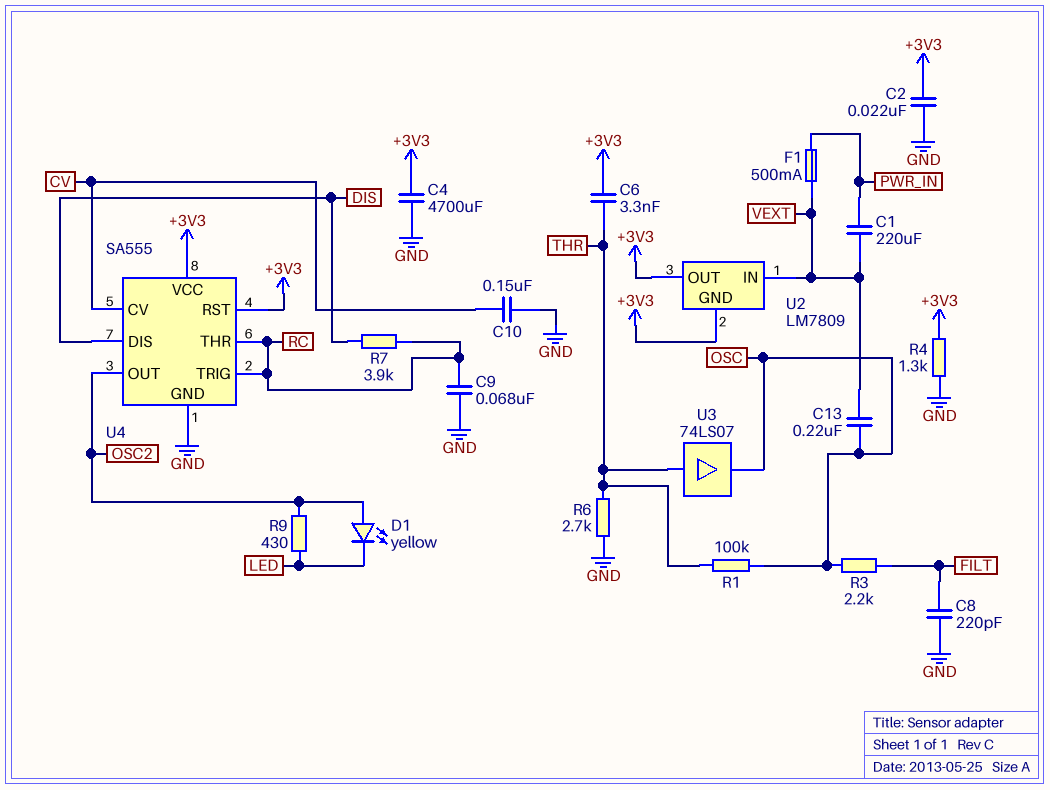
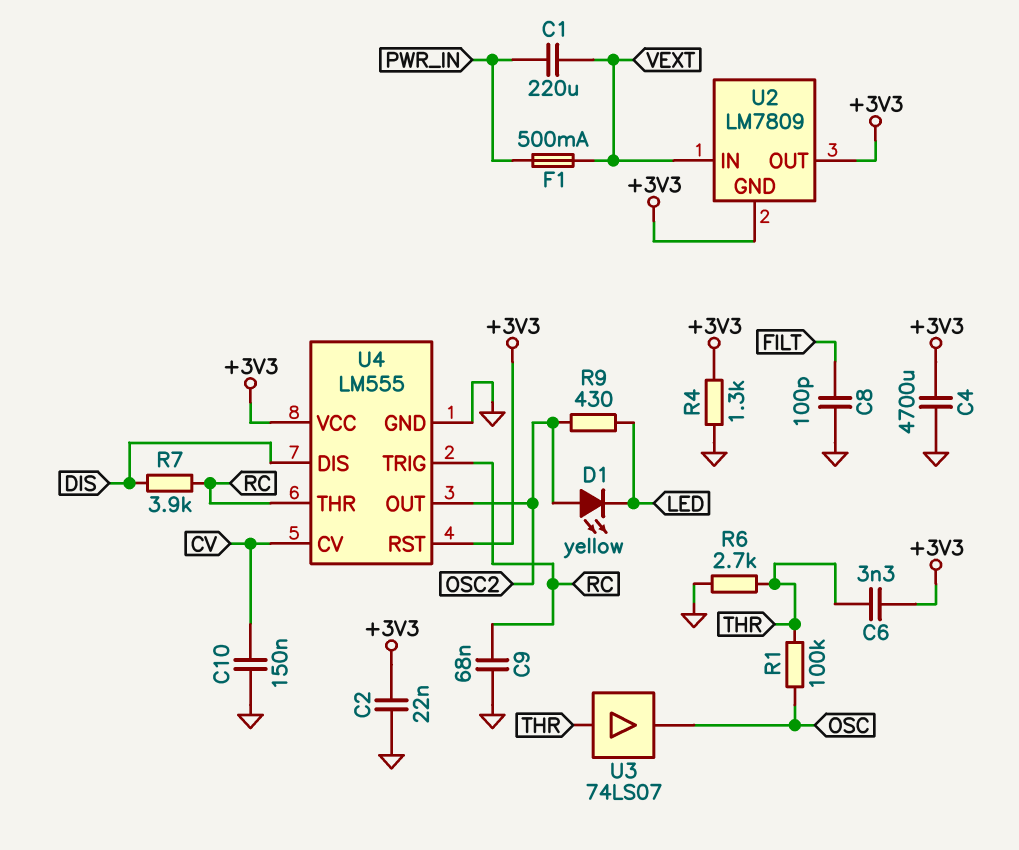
C8: 220pF (FILT, GND) -> 100pF (FILT, GND)
C13: 220nF (OSC, VEXT) -> none
R3: 2.2k (FILT, OSC) -> none
U4: SA555 -> LM555

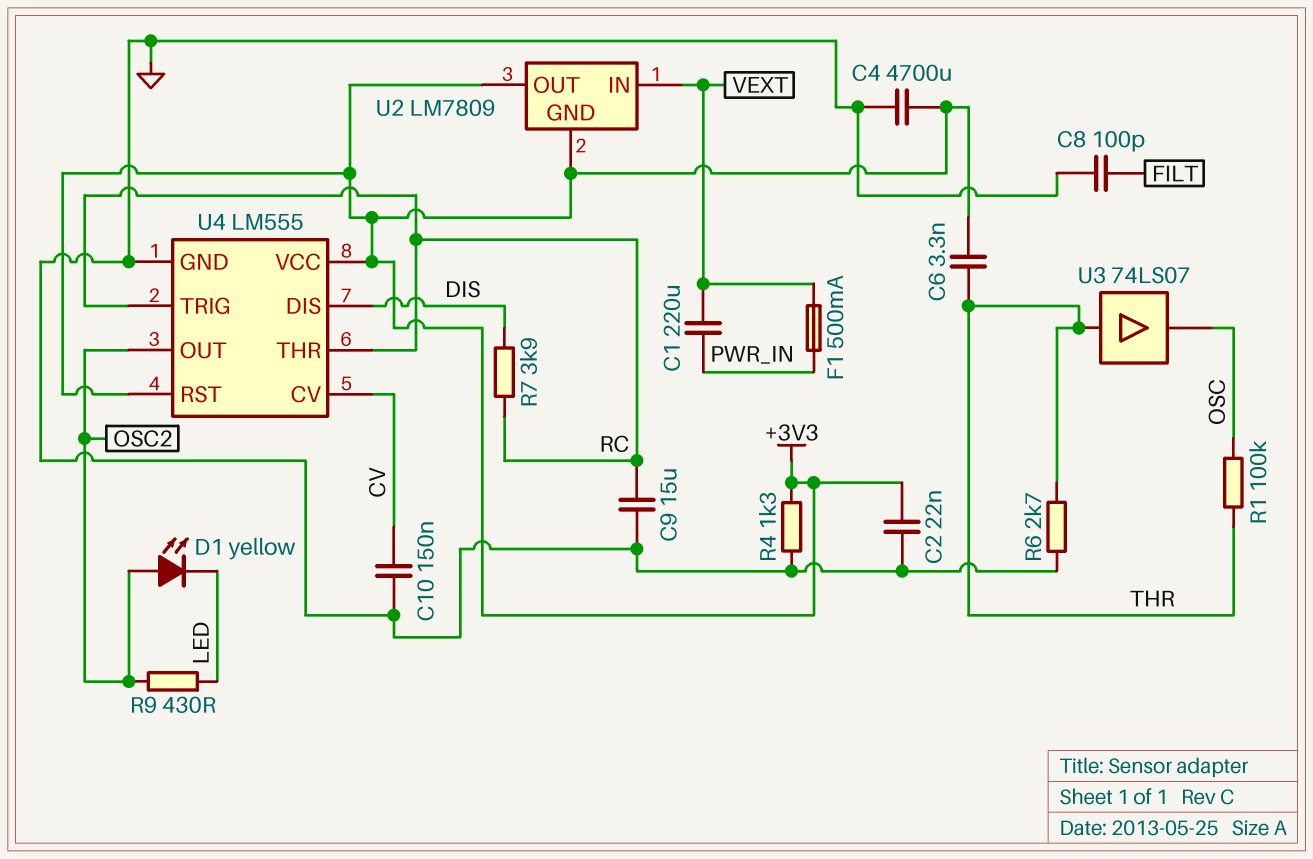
C9: 68nF (GND, RC) -> 15uF (GND, RC)

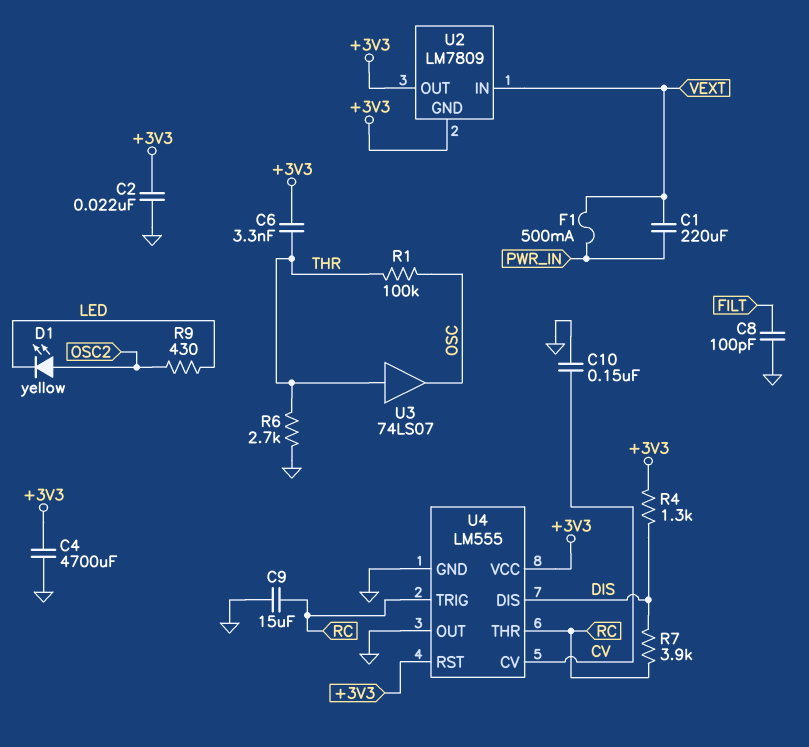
R4: 1.3k (+3V3, GND) -> 1.3k (+3V3, DIS)
U4 pin OUT: OSC2 -> GND

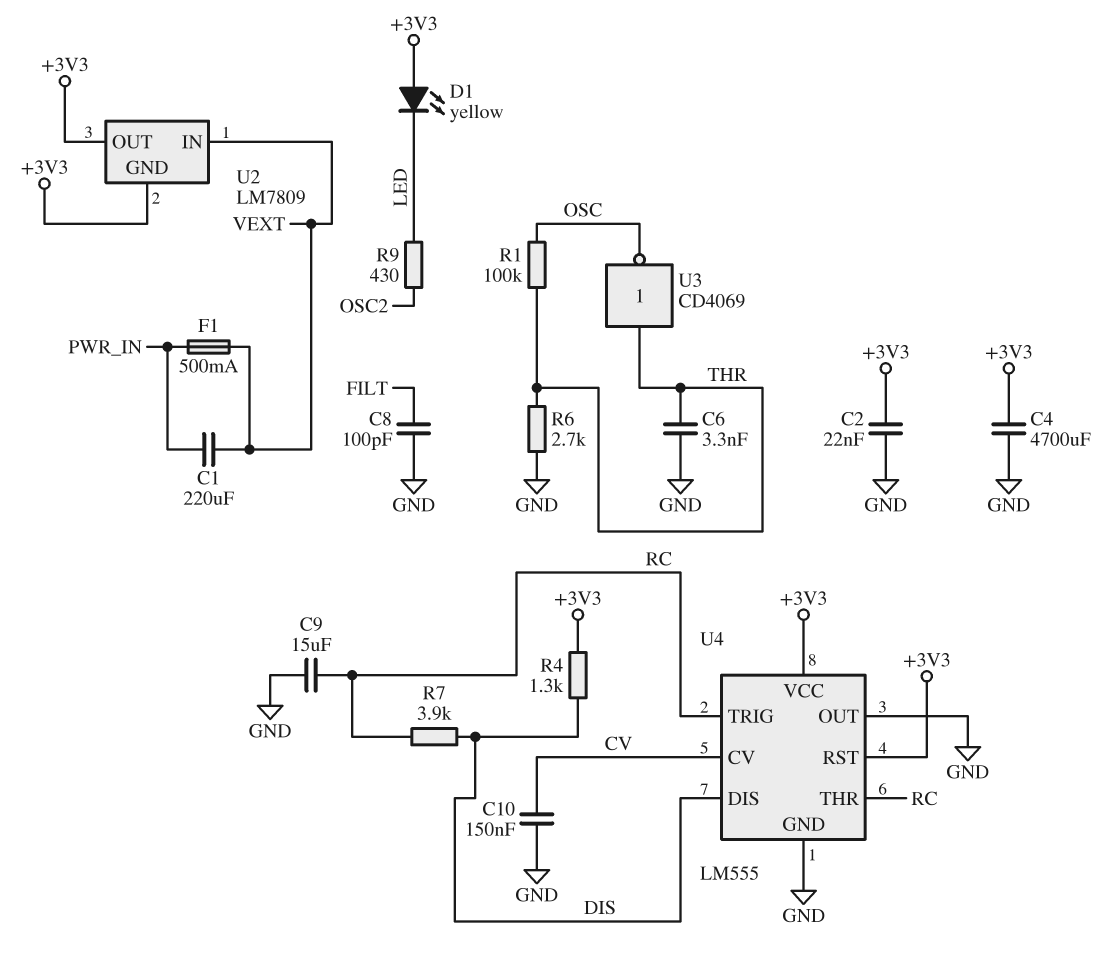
C6: 3.3nF (+3V3, THR) -> 3.3nF (GND, THR)
D1: LED yellow (A OSC2, K LED) -> LED yellow (A +3V3, K LED)
U3: buffer 74LS07 (in THR, out OSC) -> NOT CD4069 (in THR, out OSC)

